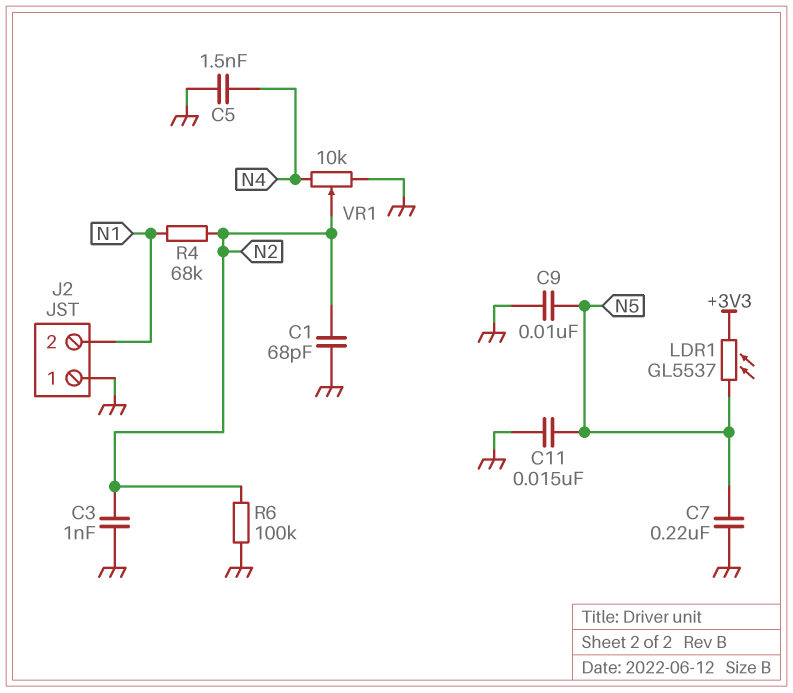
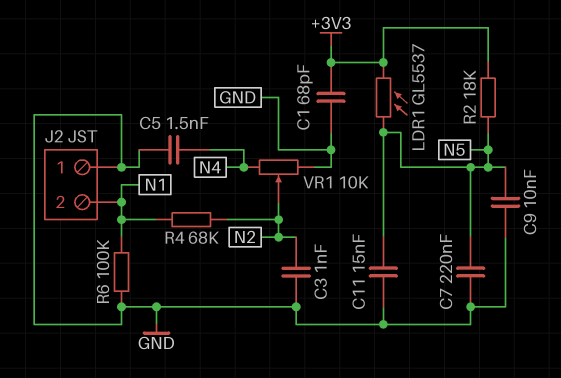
C1: 68pF (GND, N2) -> 68pF (+3V3, GND)
R2: none -> 18k (+3V3, N5)
R6: 100k (GND, N2) -> 100k (GND, N1)

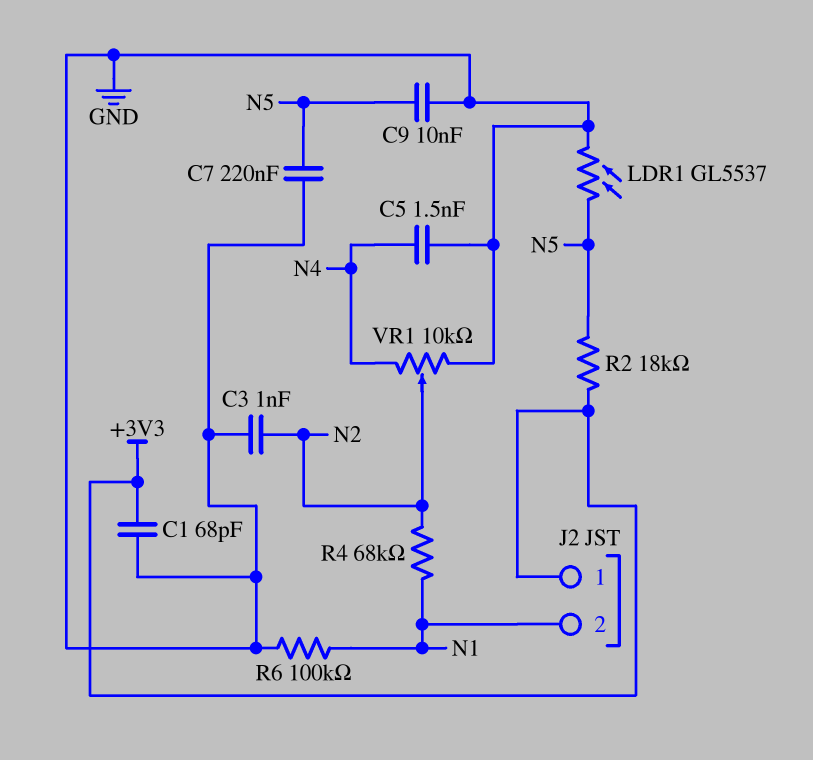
C11: 15nF (GND, N5) -> none
J2 pin 1: GND -> +3V3
LDR1: GL5537 (+3V3, N5) -> GL5537 (GND, N5)

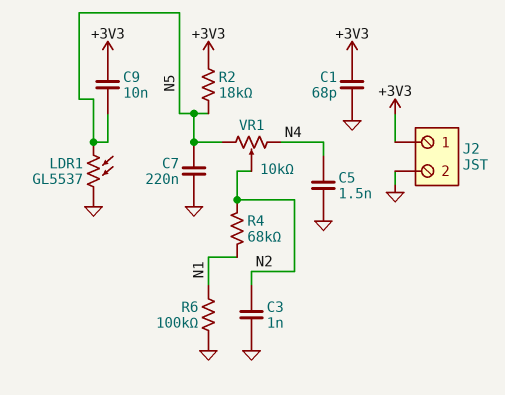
C9: 10nF (GND, N5) -> 10nF (+3V3, N5)
J2 pin 2: N1 -> GND
VR1: 10k (GND, N4, wiper N2) -> 10k (N4, N5, wiper N2)

